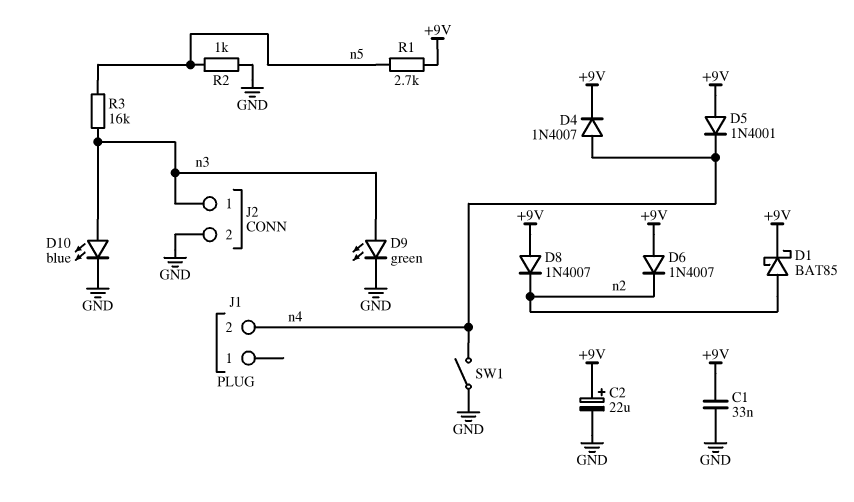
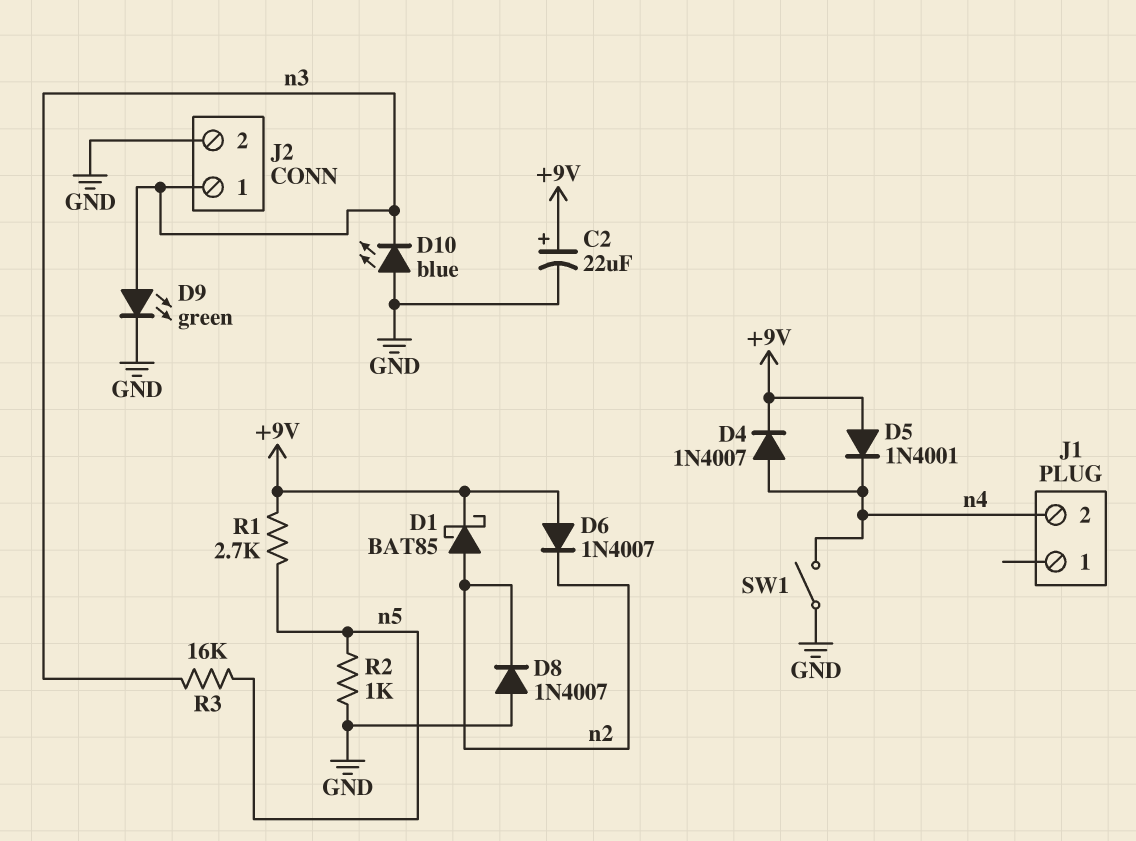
C1: 33nF (+9V, GND) -> none
D8: diode 1N4007 (A +9V, K n2) -> diode 1N4007 (A GND, K n2)
D10: LED blue (A n3, K GND) -> LED blue (A GND, K n3)

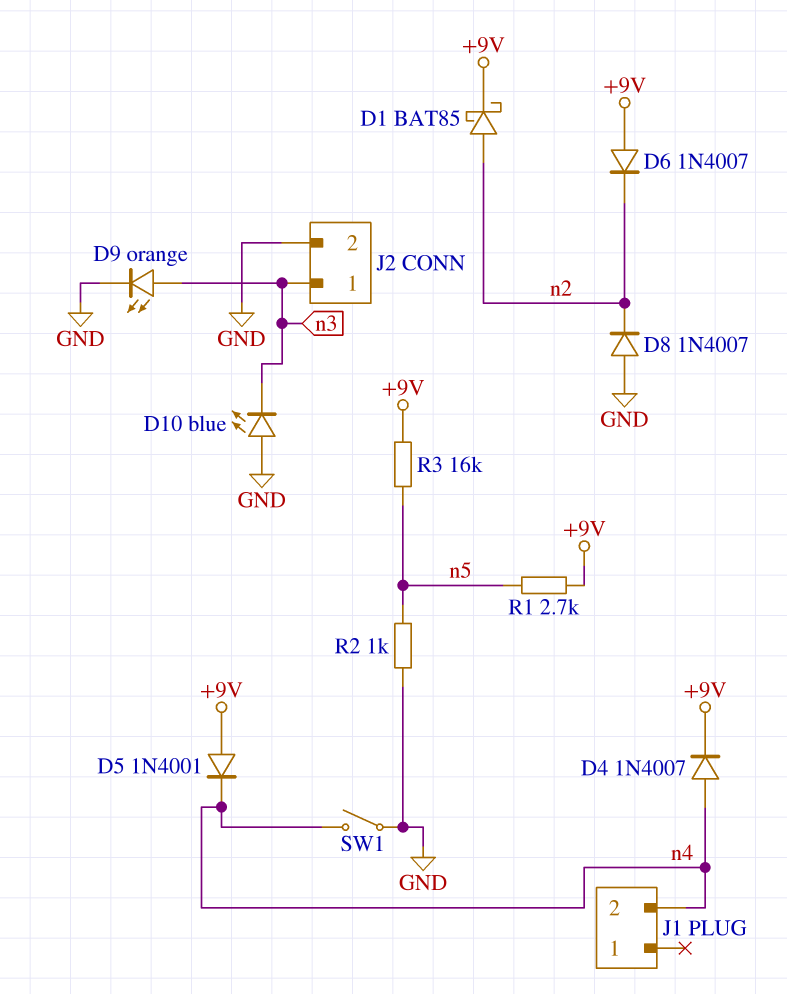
C2: 22uF (plus +9V, minus GND) -> none
D9: LED green (A n3, K GND) -> LED orange (A n3, K GND)
R3: 16k (n3, n5) -> 16k (+9V, n5)

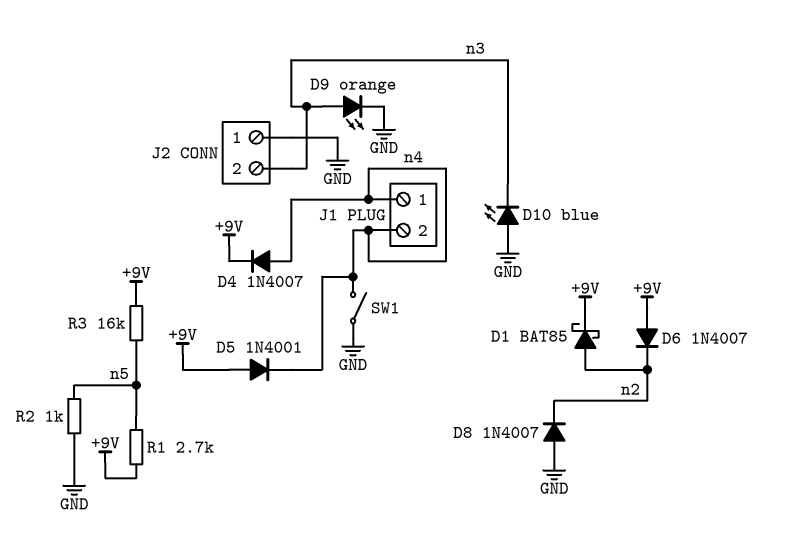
J1 pin 1: none -> n4
J2 pin 1: n3 -> GND
J2 pin 2: GND -> n3

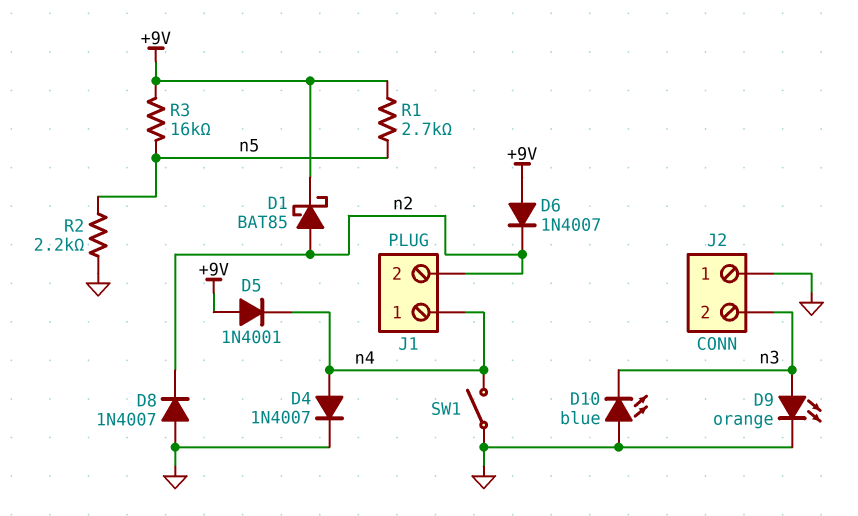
D4: diode 1N4007 (A n4, K +9V) -> diode 1N4007 (A n4, K GND)
J1 pin 2: n4 -> n2
R2: 1k (GND, n5) -> 2.2k (GND, n5)

